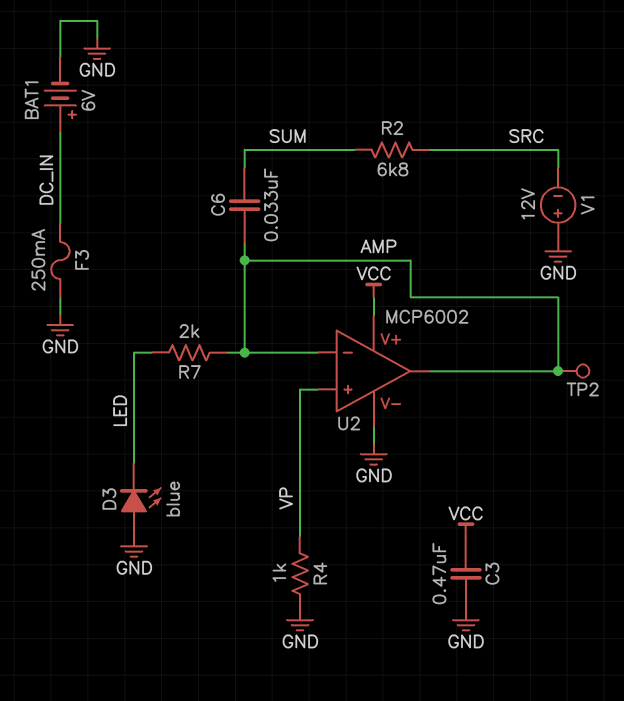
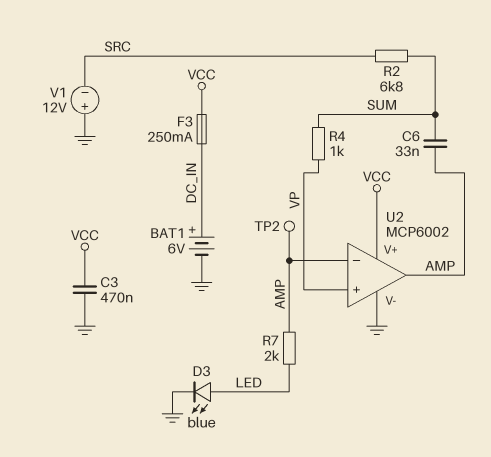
D3: LED blue (A GND, K LED) -> LED blue (A LED, K GND)
F3: 250mA (DC_IN, GND) -> 250mA (DC_IN, VCC)
R4: 1k (GND, VP) -> 1k (SUM, VP)

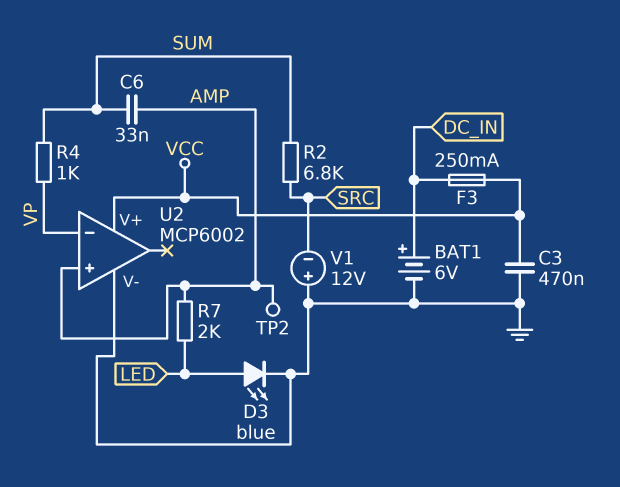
U2 pin in+: VP -> AMP
U2 pin in-: AMP -> VP
U2 pin out: AMP -> none

